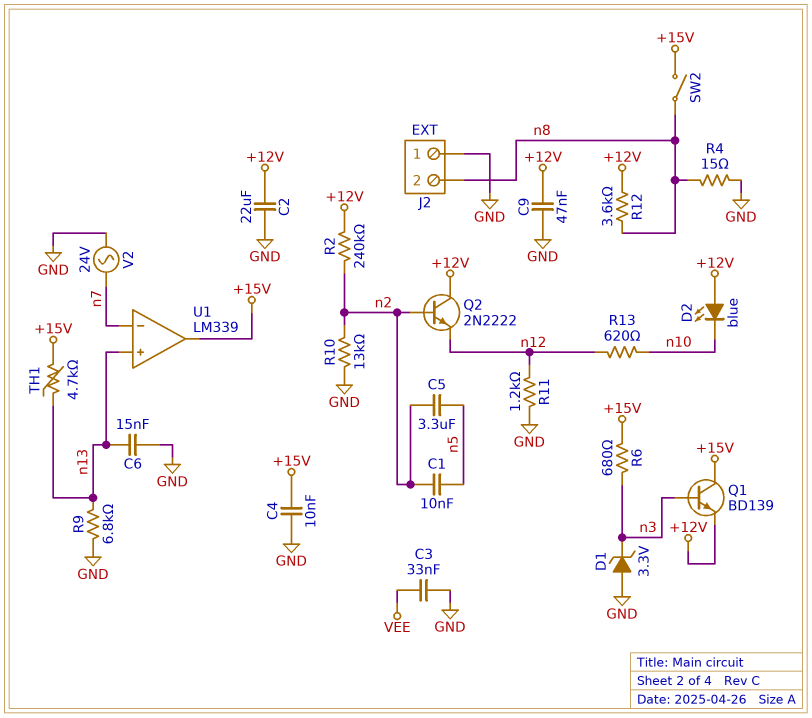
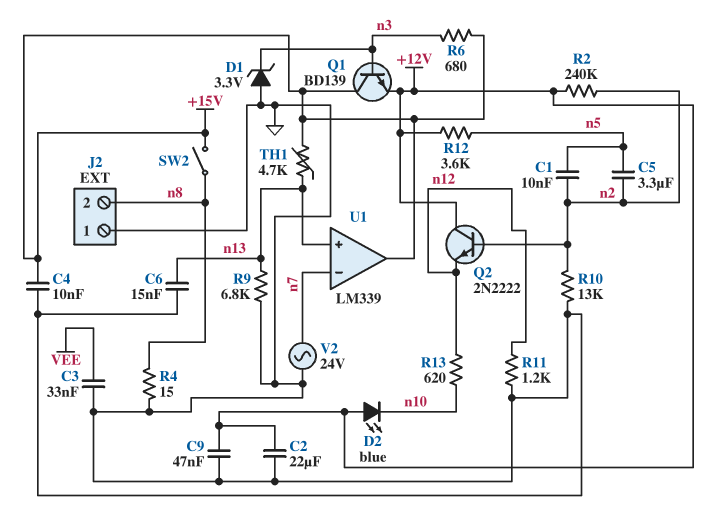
R12: 3.6k (+12V, n8) -> 3.6k (+12V, n5)

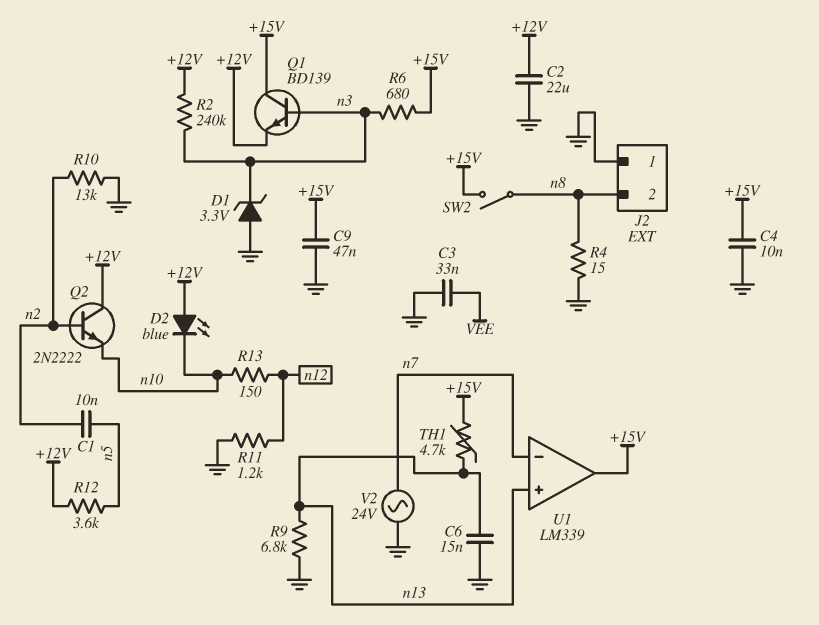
C5: 3.3uF (n2, n5) -> none
C9: 47nF (+12V, GND) -> 47nF (+15V, GND)
Q2: NPN 2N2222 (B n2, C +12V, E n12) -> NPN 2N2222 (B n2, C +12V, E n10)
R2: 240k (+12V, n2) -> 240k (+12V, n3)
R13: 620 (n10, n12) -> 150 (n10, n12)

